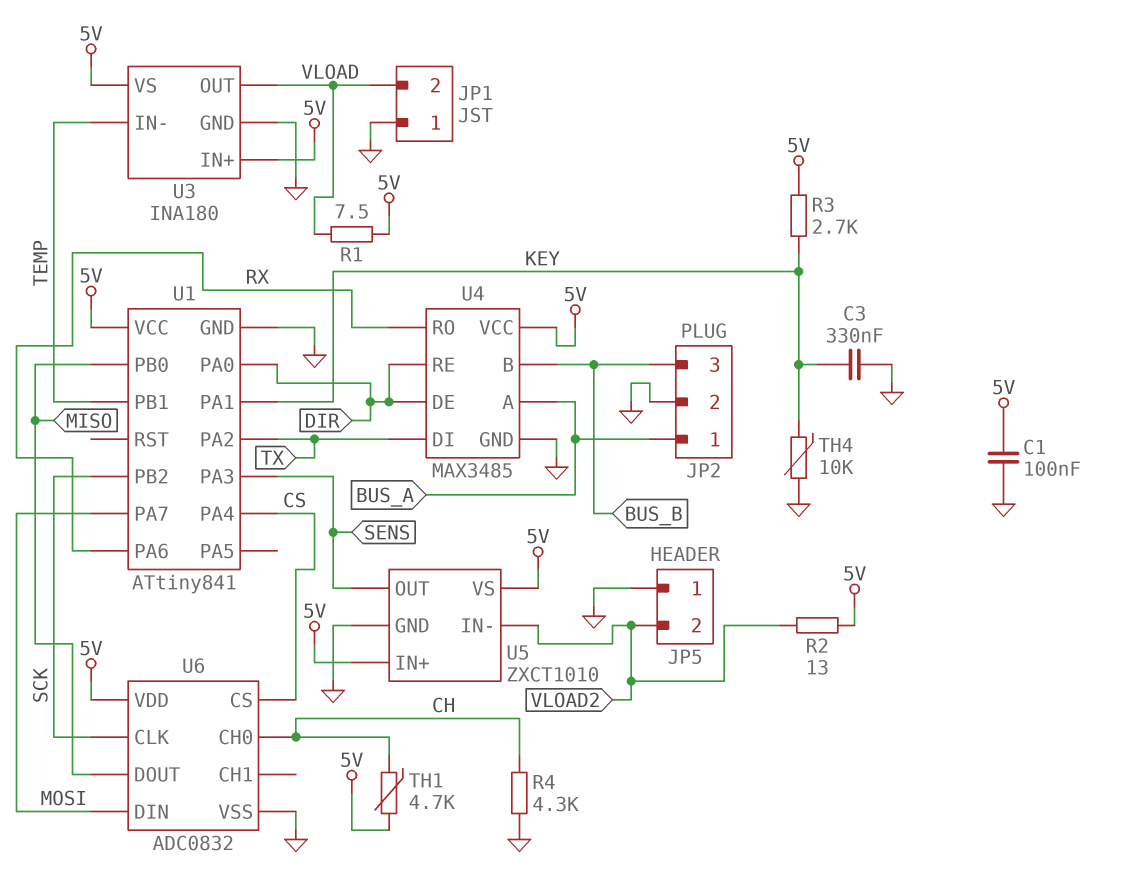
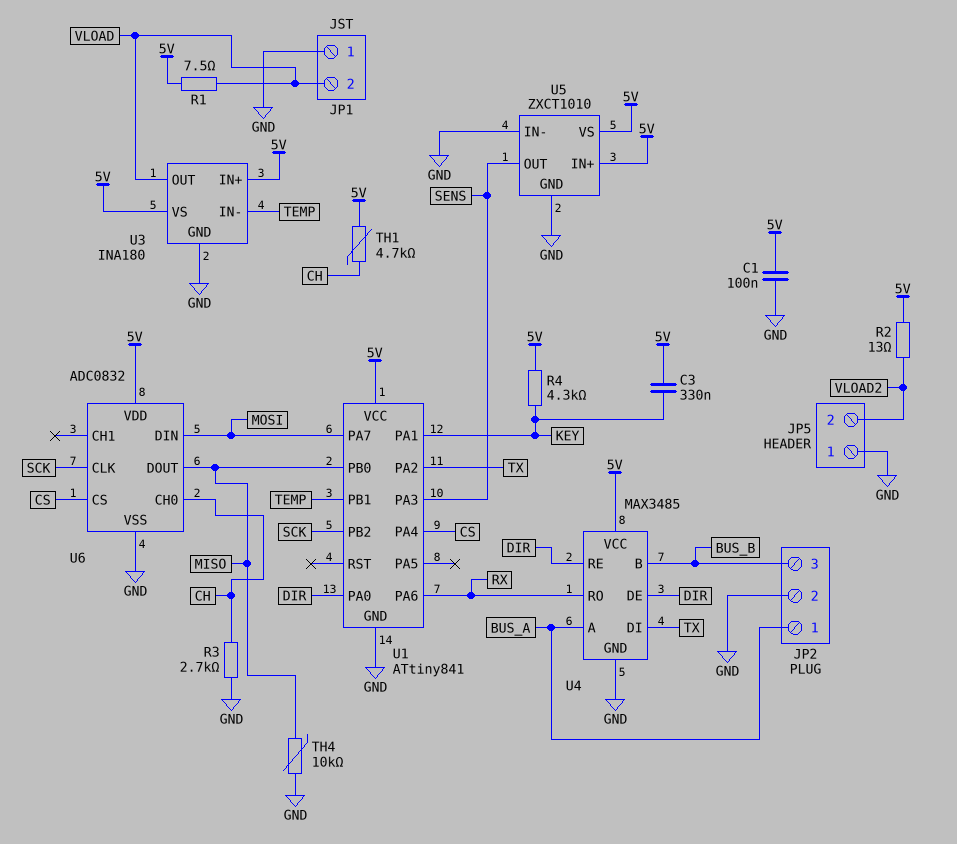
C3: 330nF (GND, KEY) -> 330nF (5V, KEY)
R3: 2.7k (5V, KEY) -> 2.7k (CH, GND)
R4: 4.3k (CH, GND) -> 4.3k (5V, KEY)
TH4: 10k (GND, KEY) -> 10k (GND, MISO)
U5 pin IN-: VLOAD2 -> GND

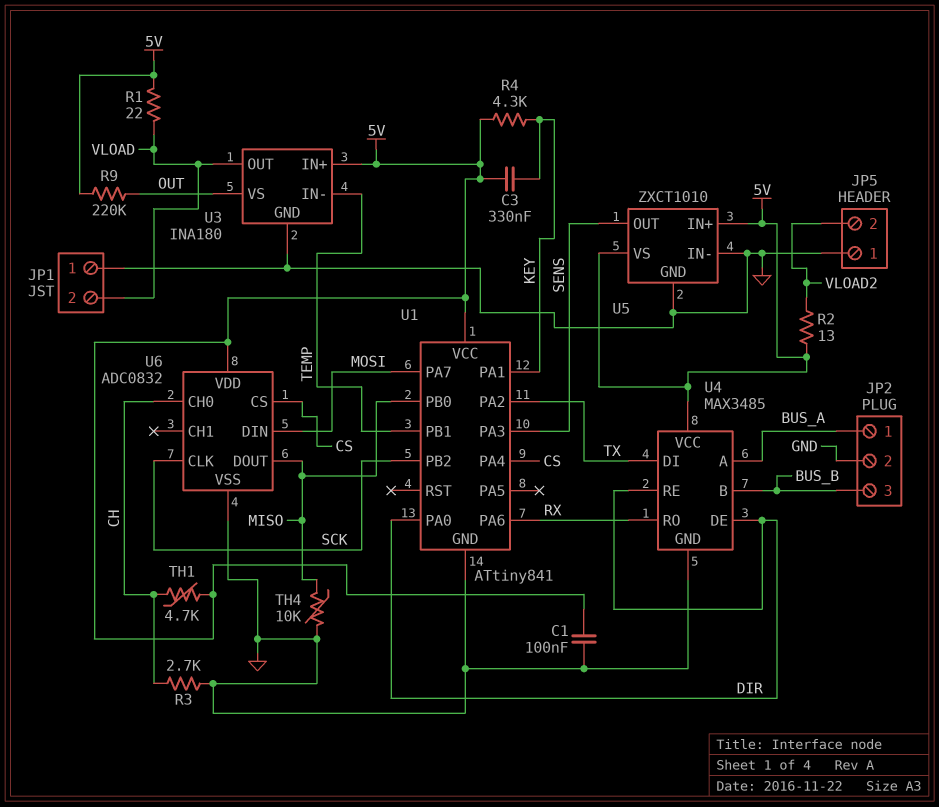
R1: 7.5 (5V, VLOAD) -> 22 (5V, VLOAD)
R9: none -> 220k (5V, OUT)
U3 pin VS: 5V -> OUT

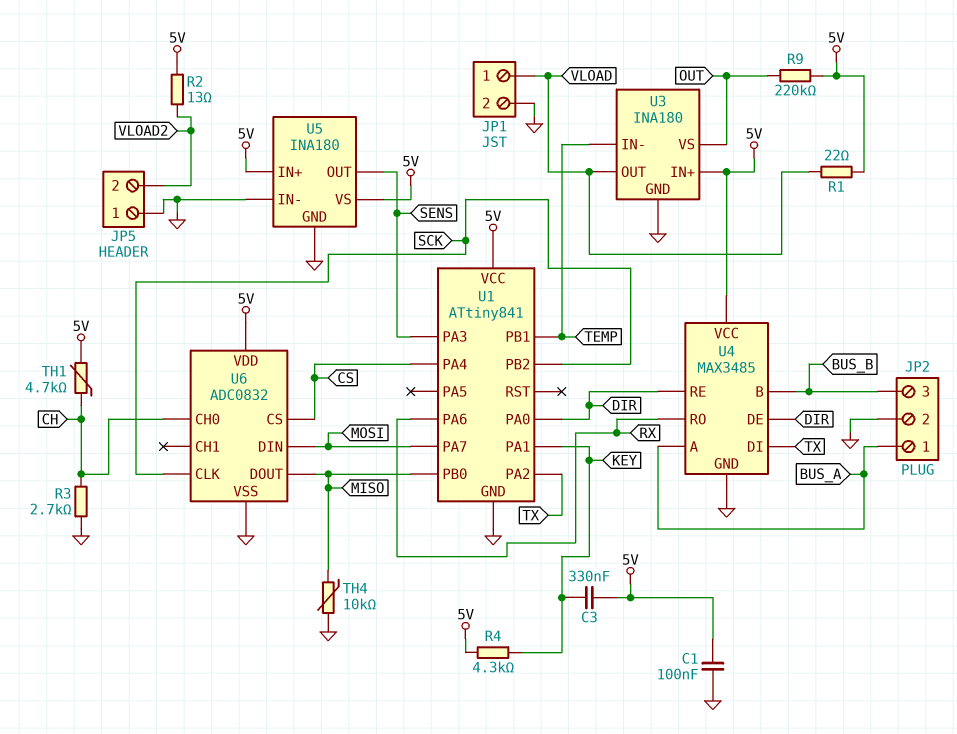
JP1 pin 1: GND -> VLOAD
JP1 pin 2: VLOAD -> GND
U5: ZXCT1010 -> INA180

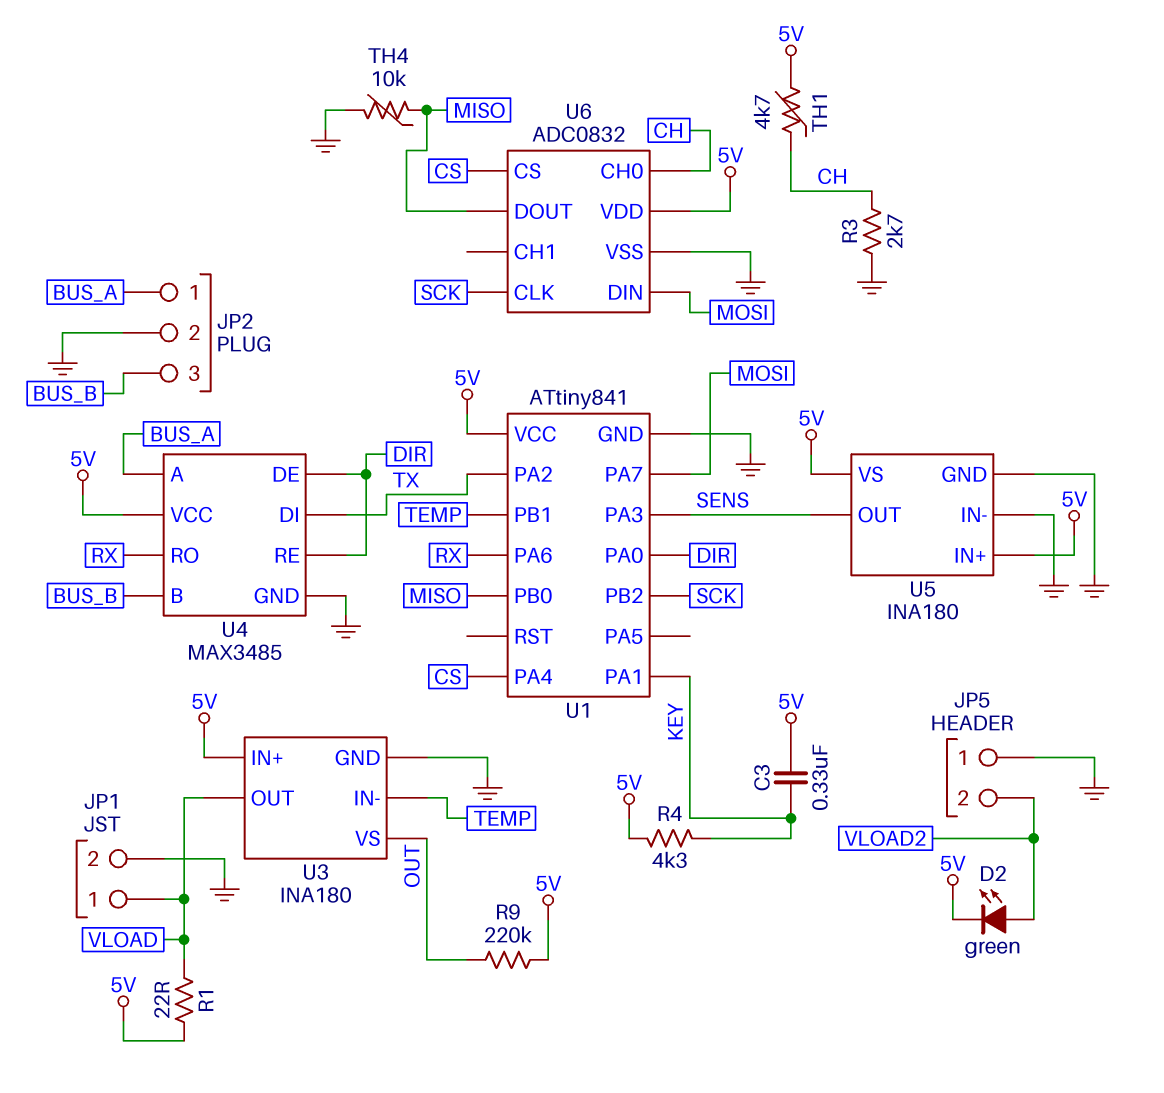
C1: 100nF (5V, GND) -> none
D2: none -> LED green (A VLOAD2, K 5V)
R2: 13 (5V, VLOAD2) -> none

